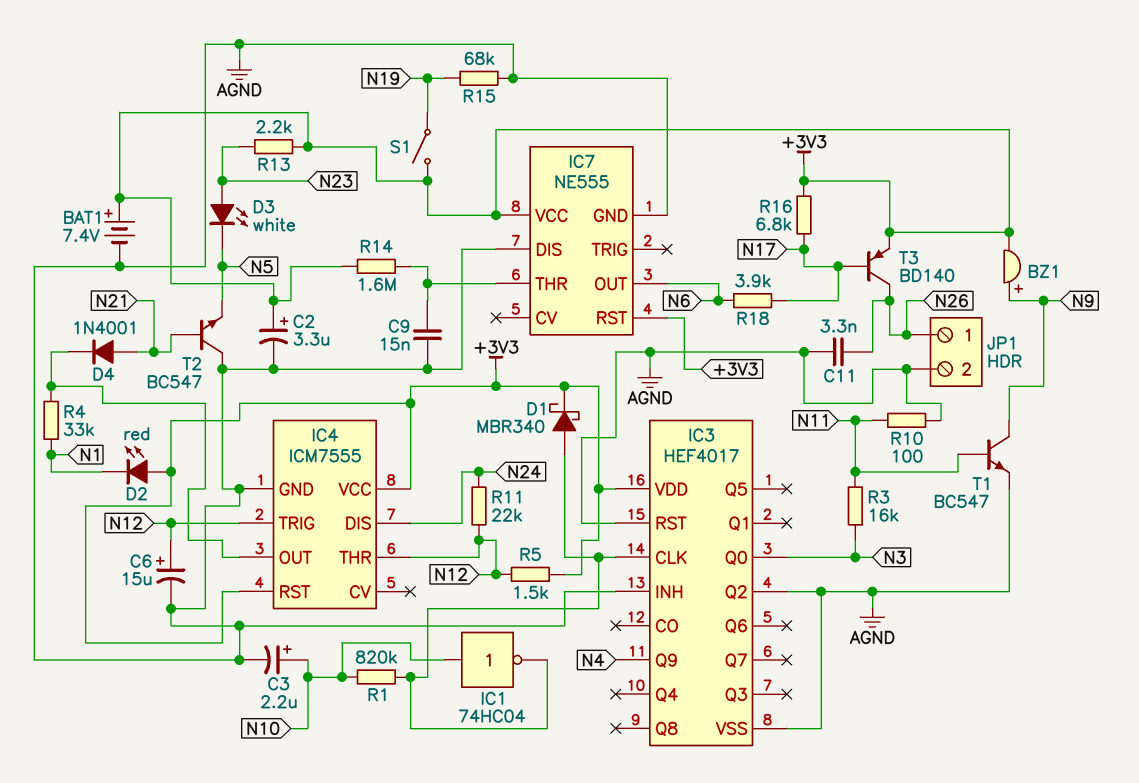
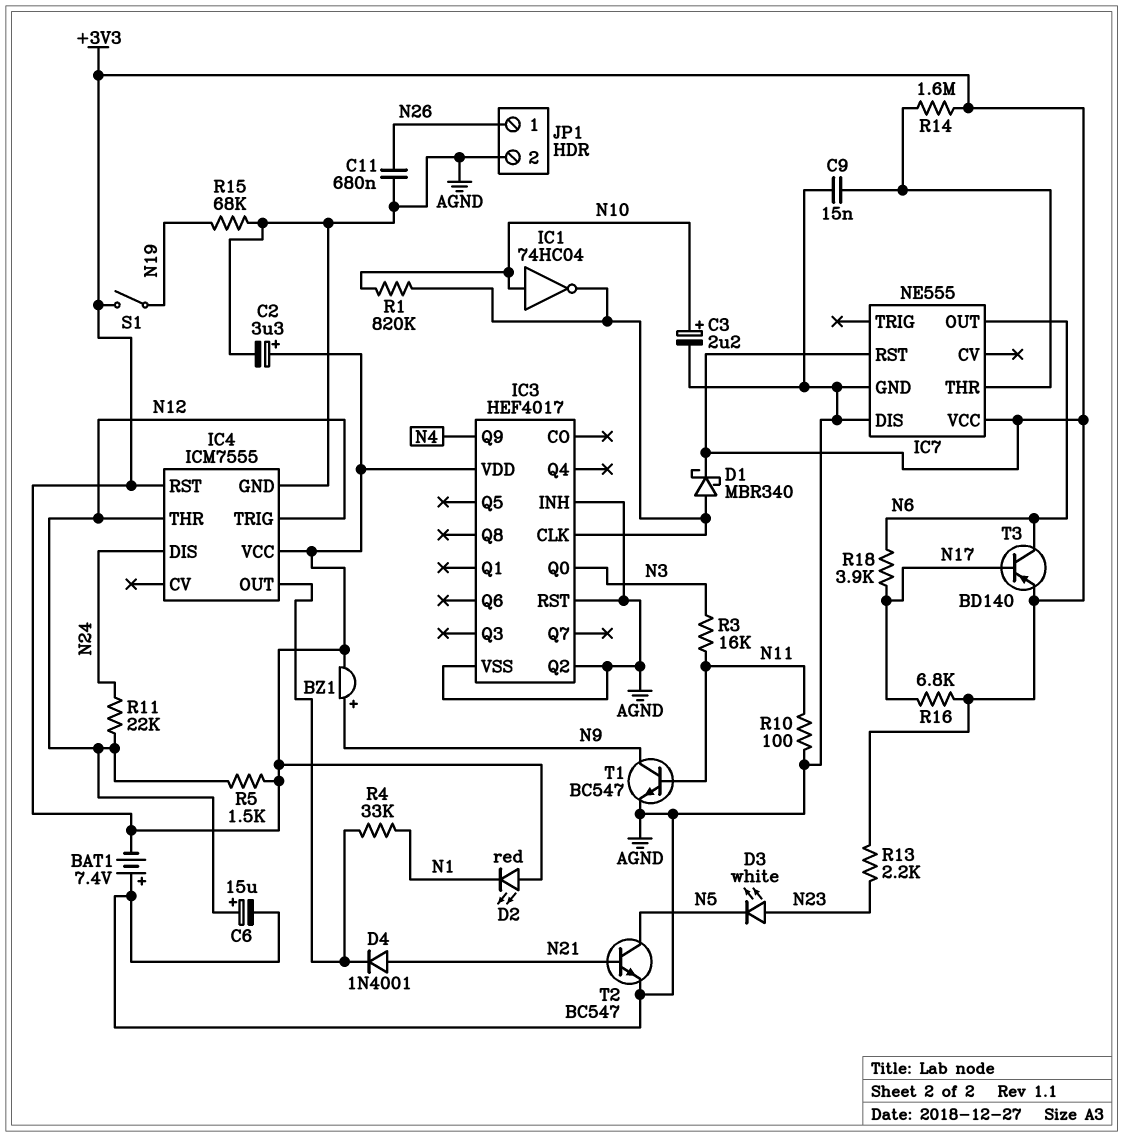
BAT1: 7.4V (plus +3V3, minus AGND) -> 7.4V (plus AGND, minus +3V3)
C11: 3.3nF (AGND, N26) -> 680nF (AGND, N26)
T2: NPN BC547 (B N21, C AGND, E N5) -> NPN BC547 (B N21, C N5, E AGND)
T3: PNP BD140 (B N17, C N26, E +3V3) -> PNP BD140 (B N17, C N6, E +3V3)

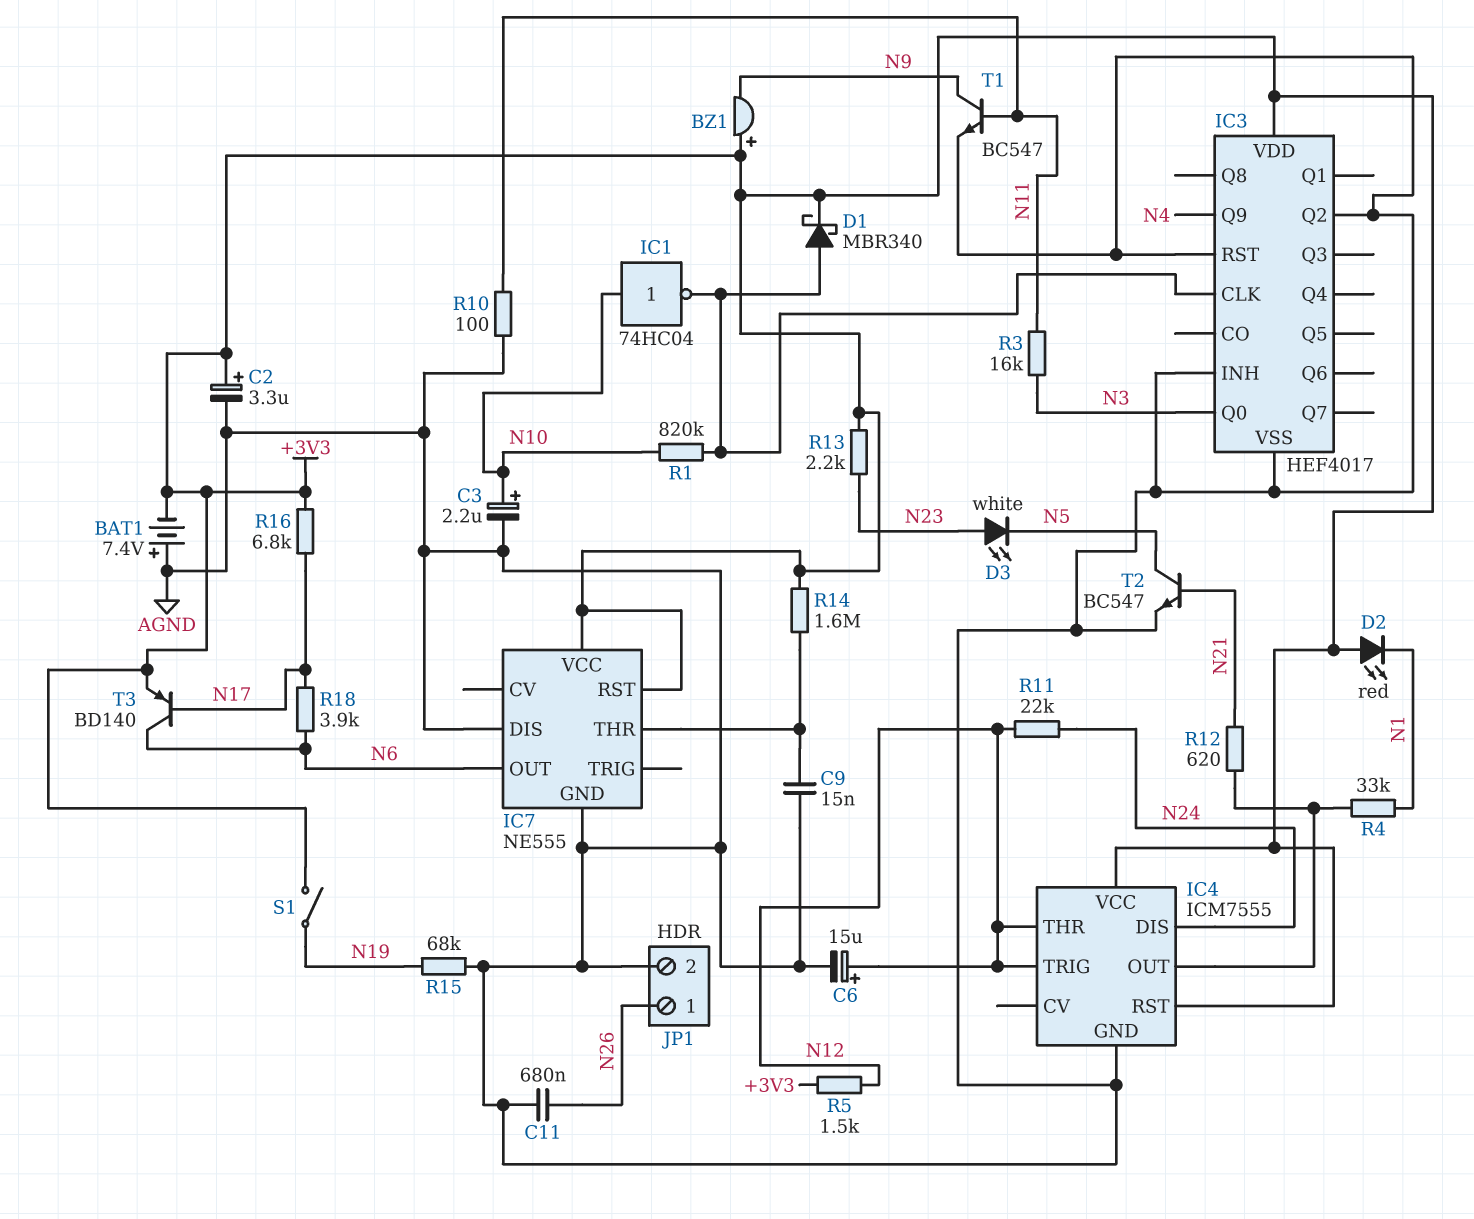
BZ1: buzzer (plus N9, minus +3V3) -> buzzer (plus +3V3, minus N9)
D4: diode 1N4001 (A N21, K IC4/OUT) -> none
R12: none -> 620 (IC4/OUT, N21)

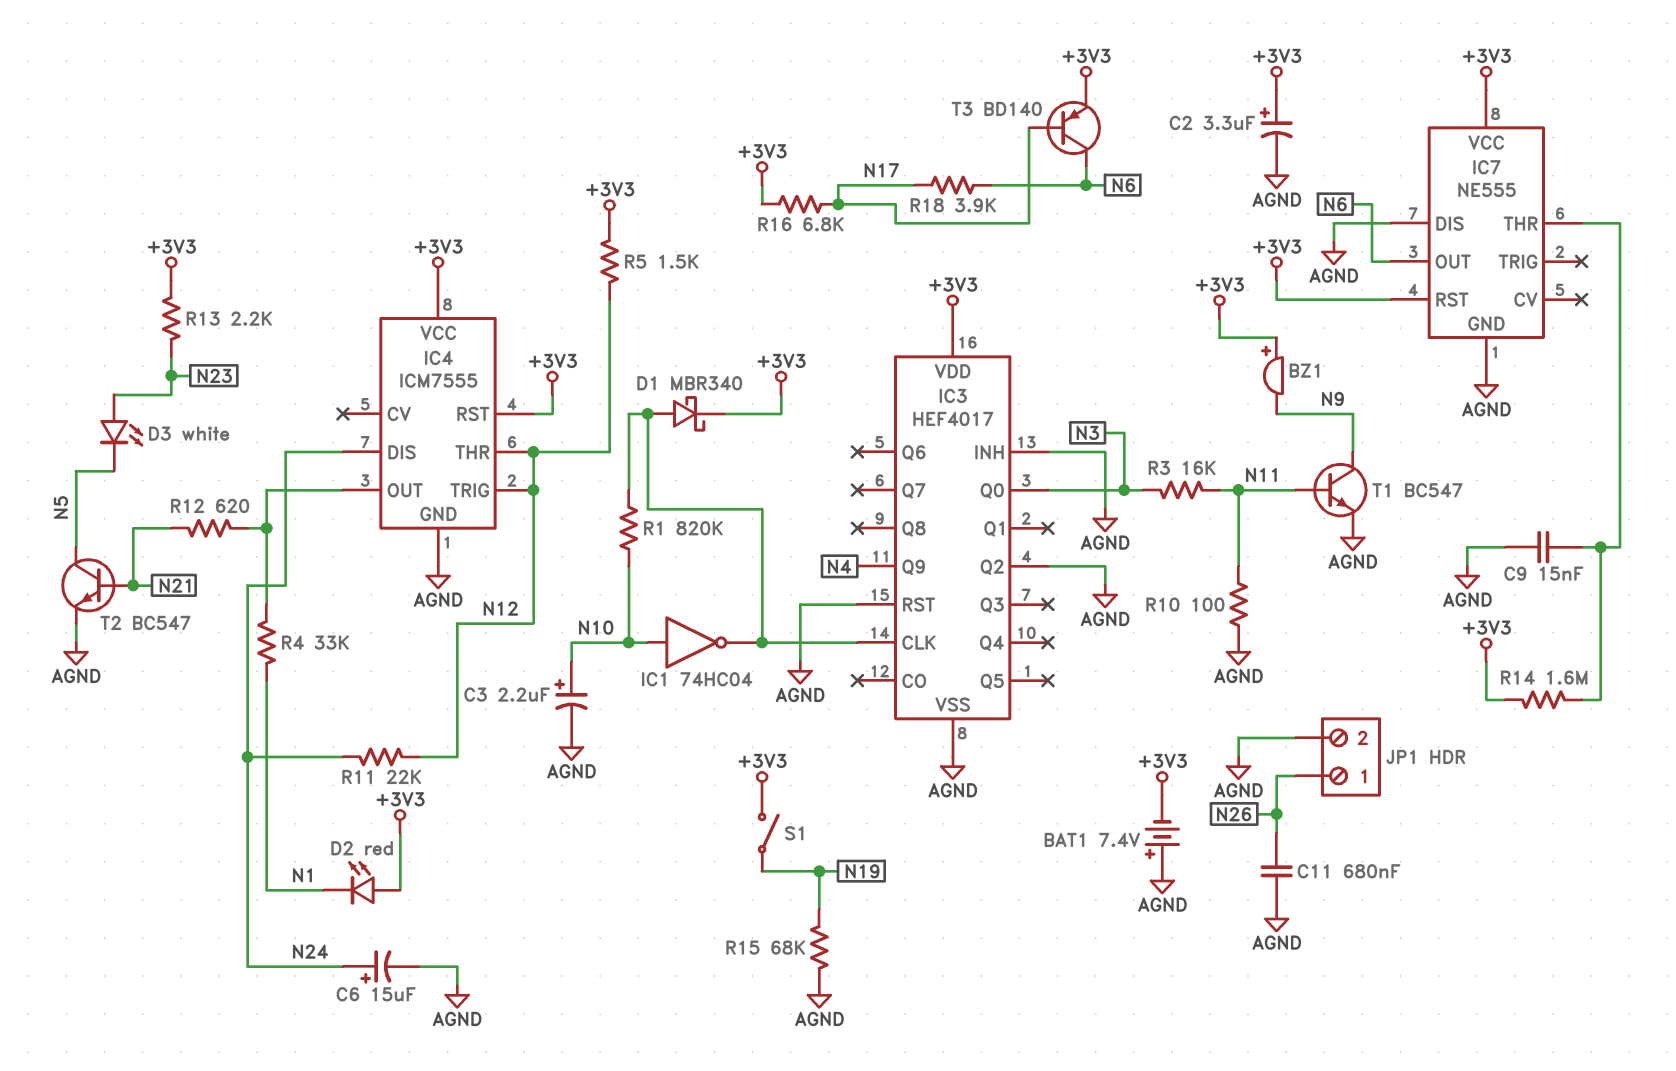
C6: 15uF (plus N12, minus AGND) -> 15uF (plus N24, minus AGND)

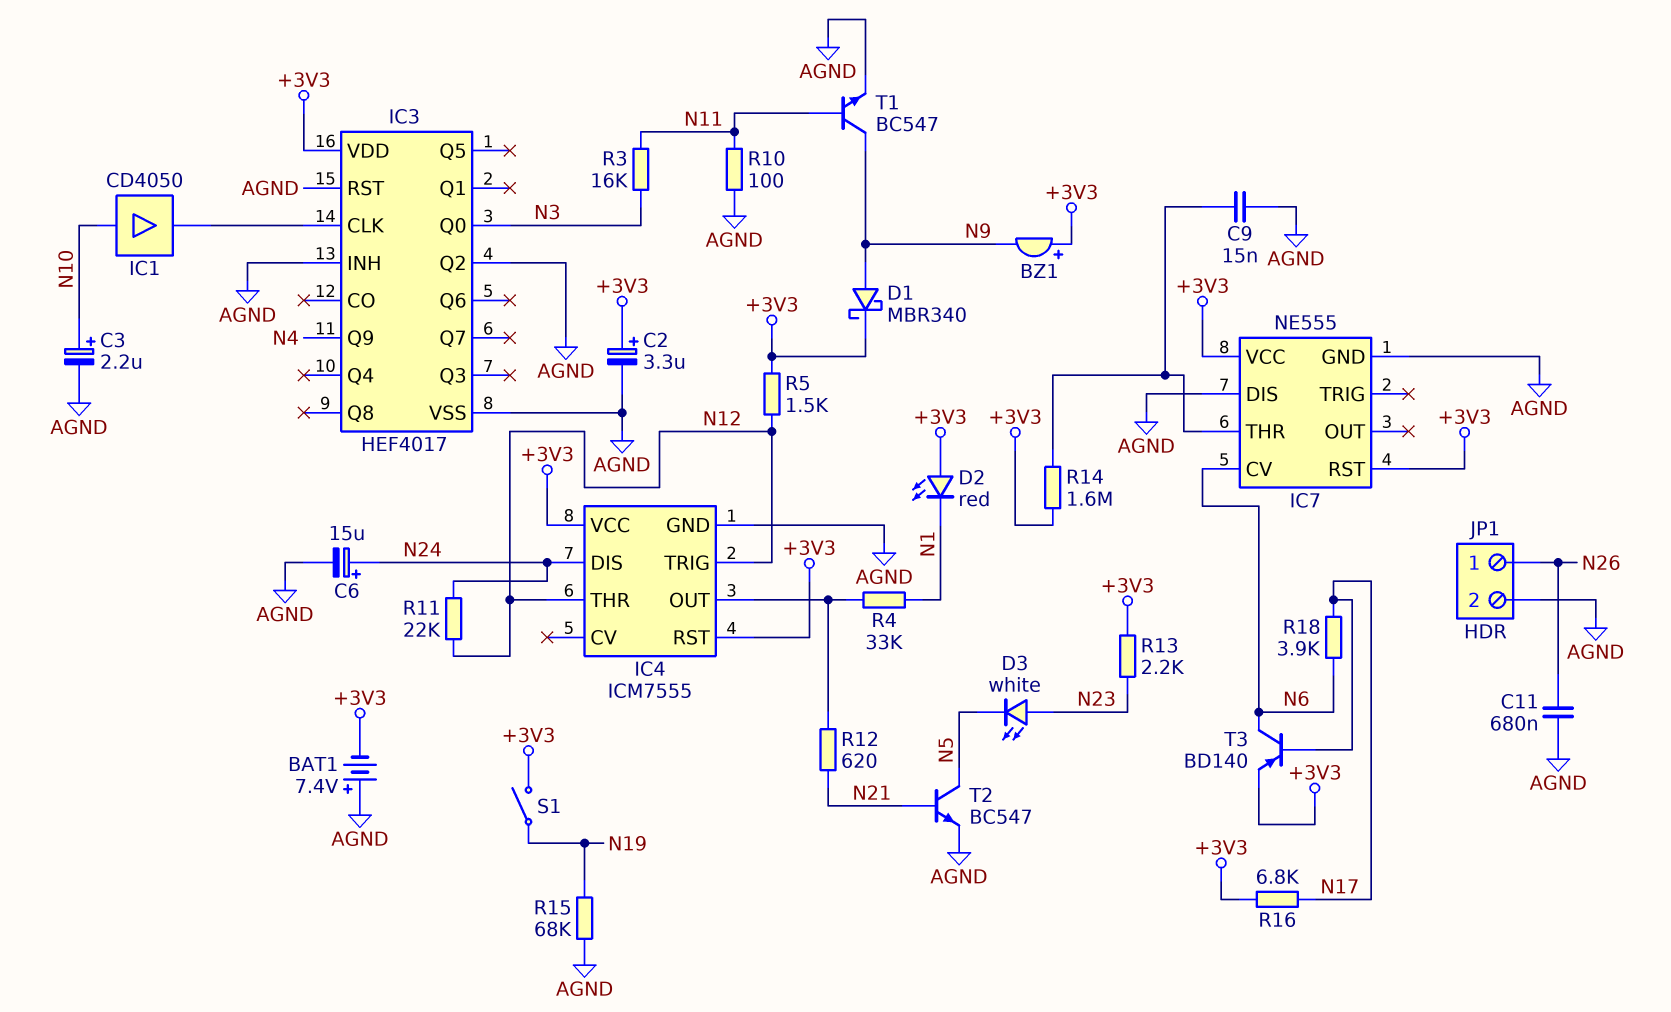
D1: schottky MBR340 (A IC3/CLK, K +3V3) -> schottky MBR340 (A N9, K +3V3)
IC1: NOT 74HC04 (in N10, out IC3/CLK) -> buffer CD4050 (in N10, out IC3/CLK)
IC7 pin CV: none -> N6
IC7 pin OUT: N6 -> none
R1: 820k (IC3/CLK, N10) -> none

